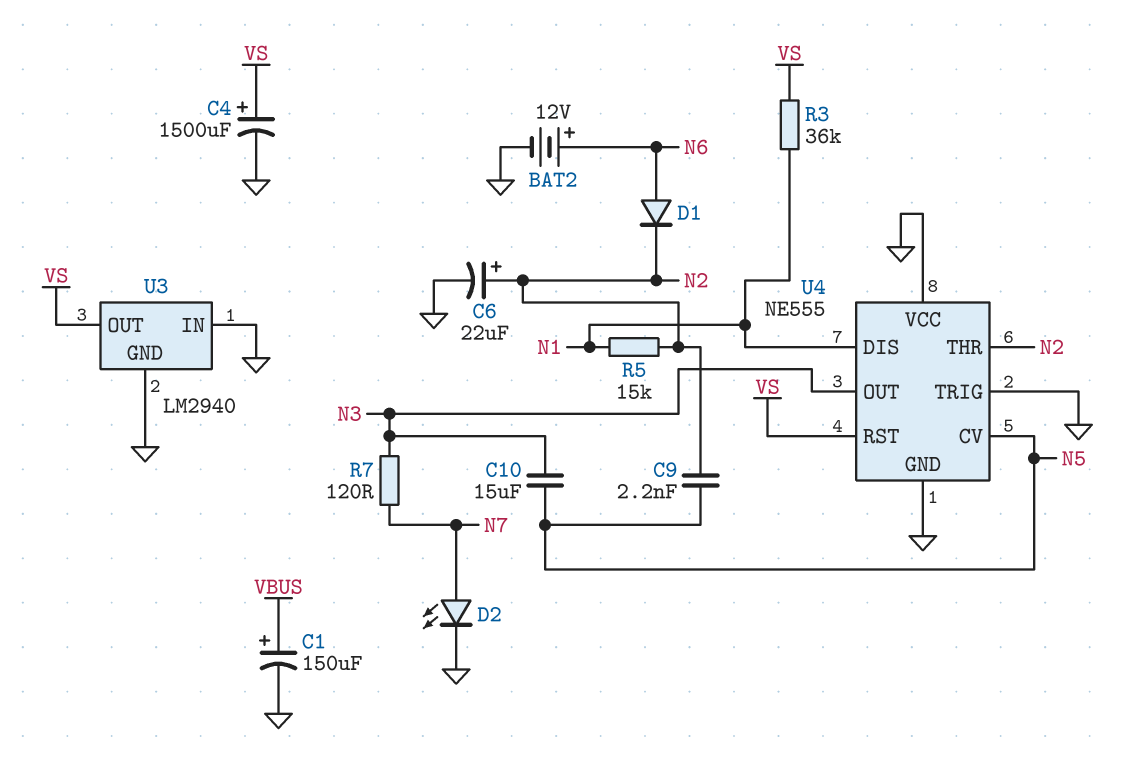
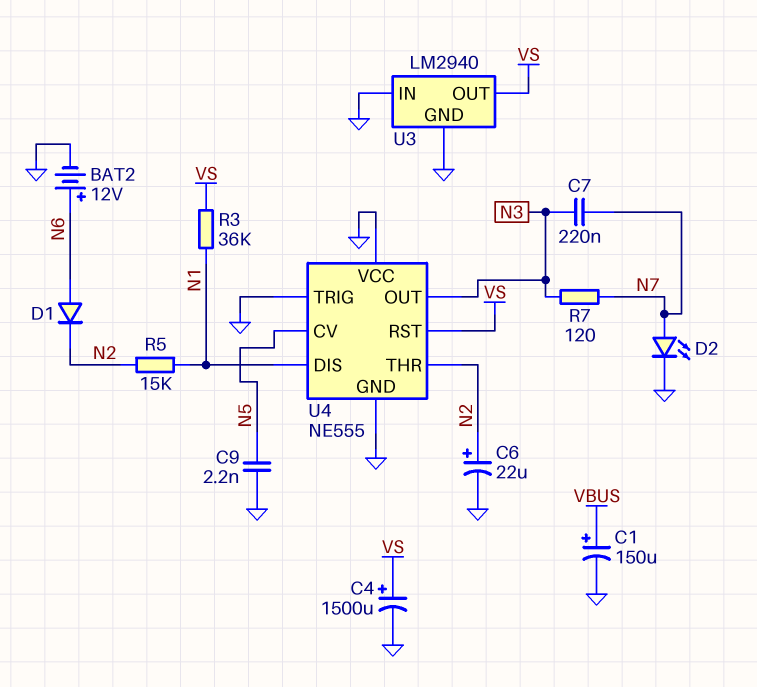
C7: none -> 220nF (N3, N7)
C9: 2.2nF (N2, N5) -> 2.2nF (GND, N5)
C10: 15uF (N3, N5) -> none

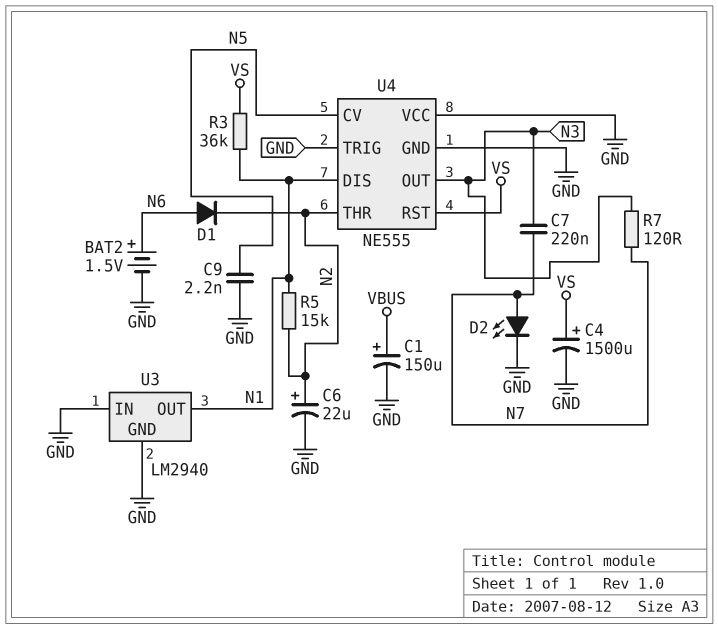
BAT2: 12V (plus N6, minus GND) -> 1.5V (plus N6, minus GND)
U3 pin OUT: VS -> N1

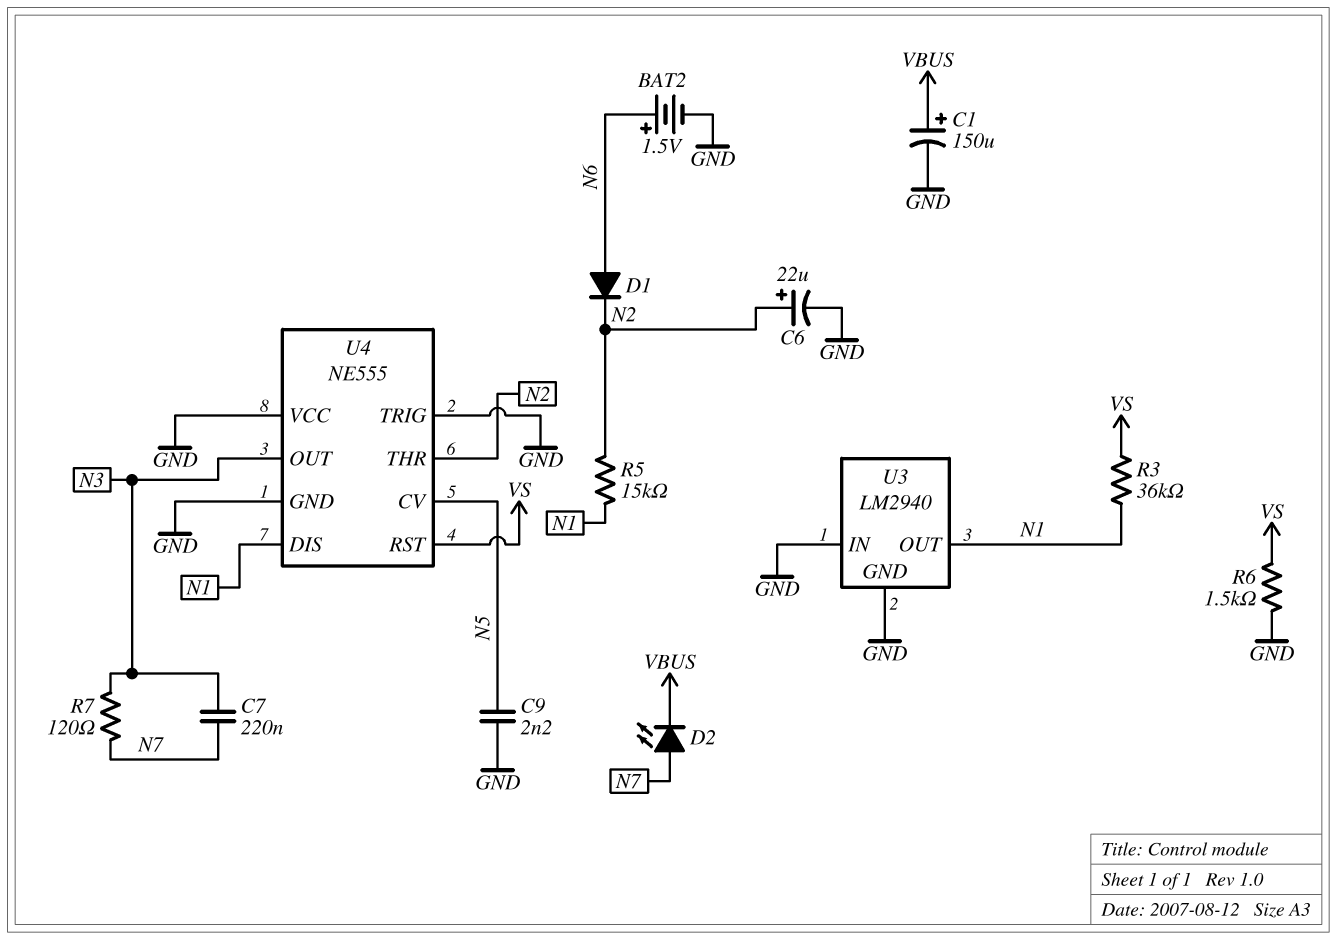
C4: 1500uF (plus VS, minus GND) -> none
D2: LED (A N7, K GND) -> LED (A N7, K VBUS)
R6: none -> 1.5k (GND, VS)

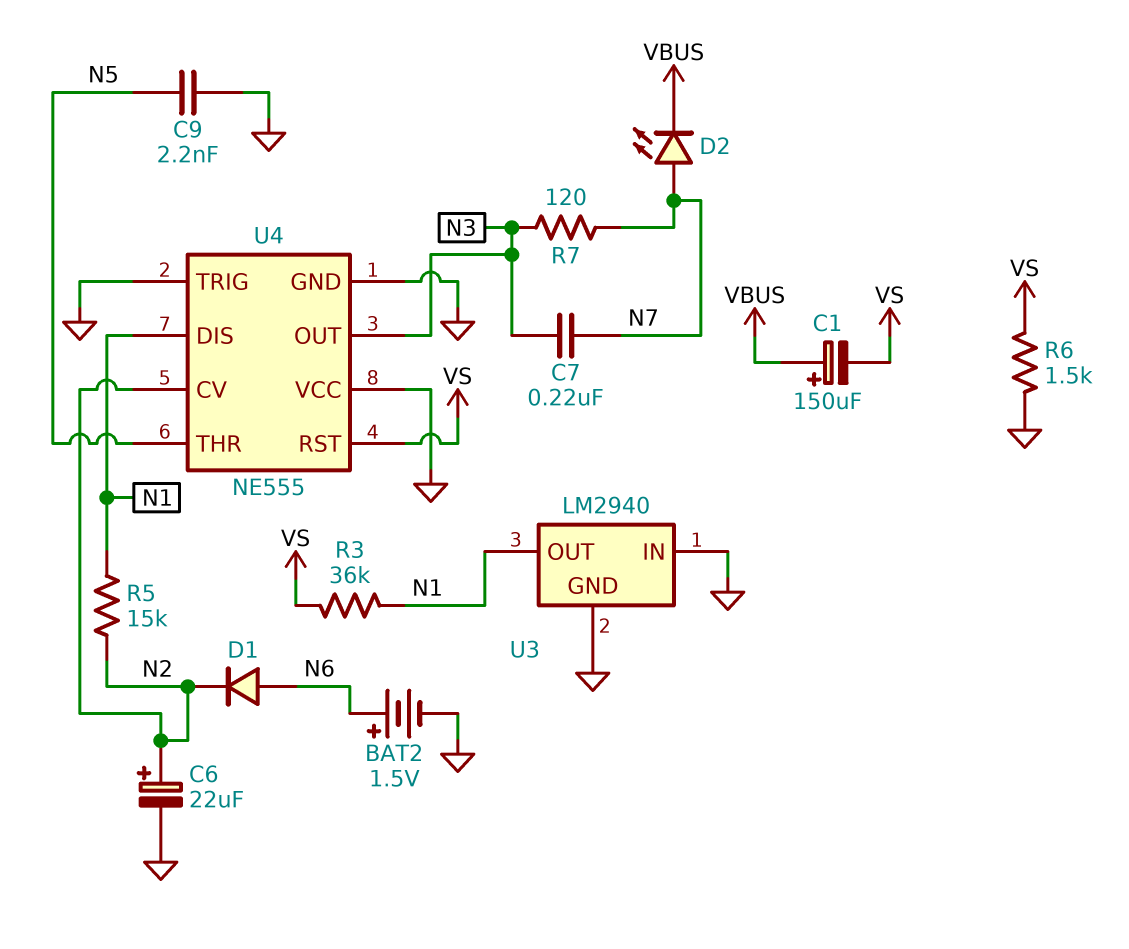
C1: 150uF (plus VBUS, minus GND) -> 150uF (plus VBUS, minus VS)
U4 pin CV: N5 -> N2
U4 pin THR: N2 -> N5

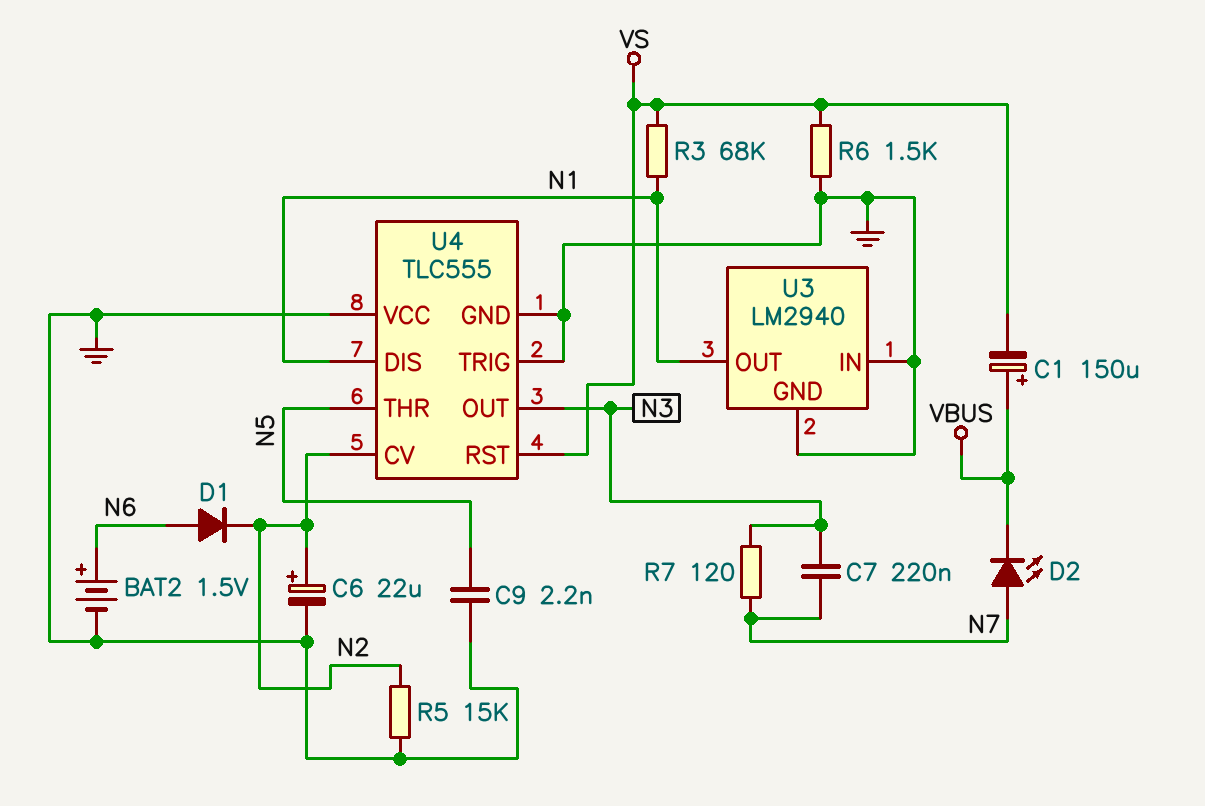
R3: 36k (N1, VS) -> 68k (N1, VS)
R5: 15k (N1, N2) -> 15k (GND, N2)
U4: NE555 -> TLC555

